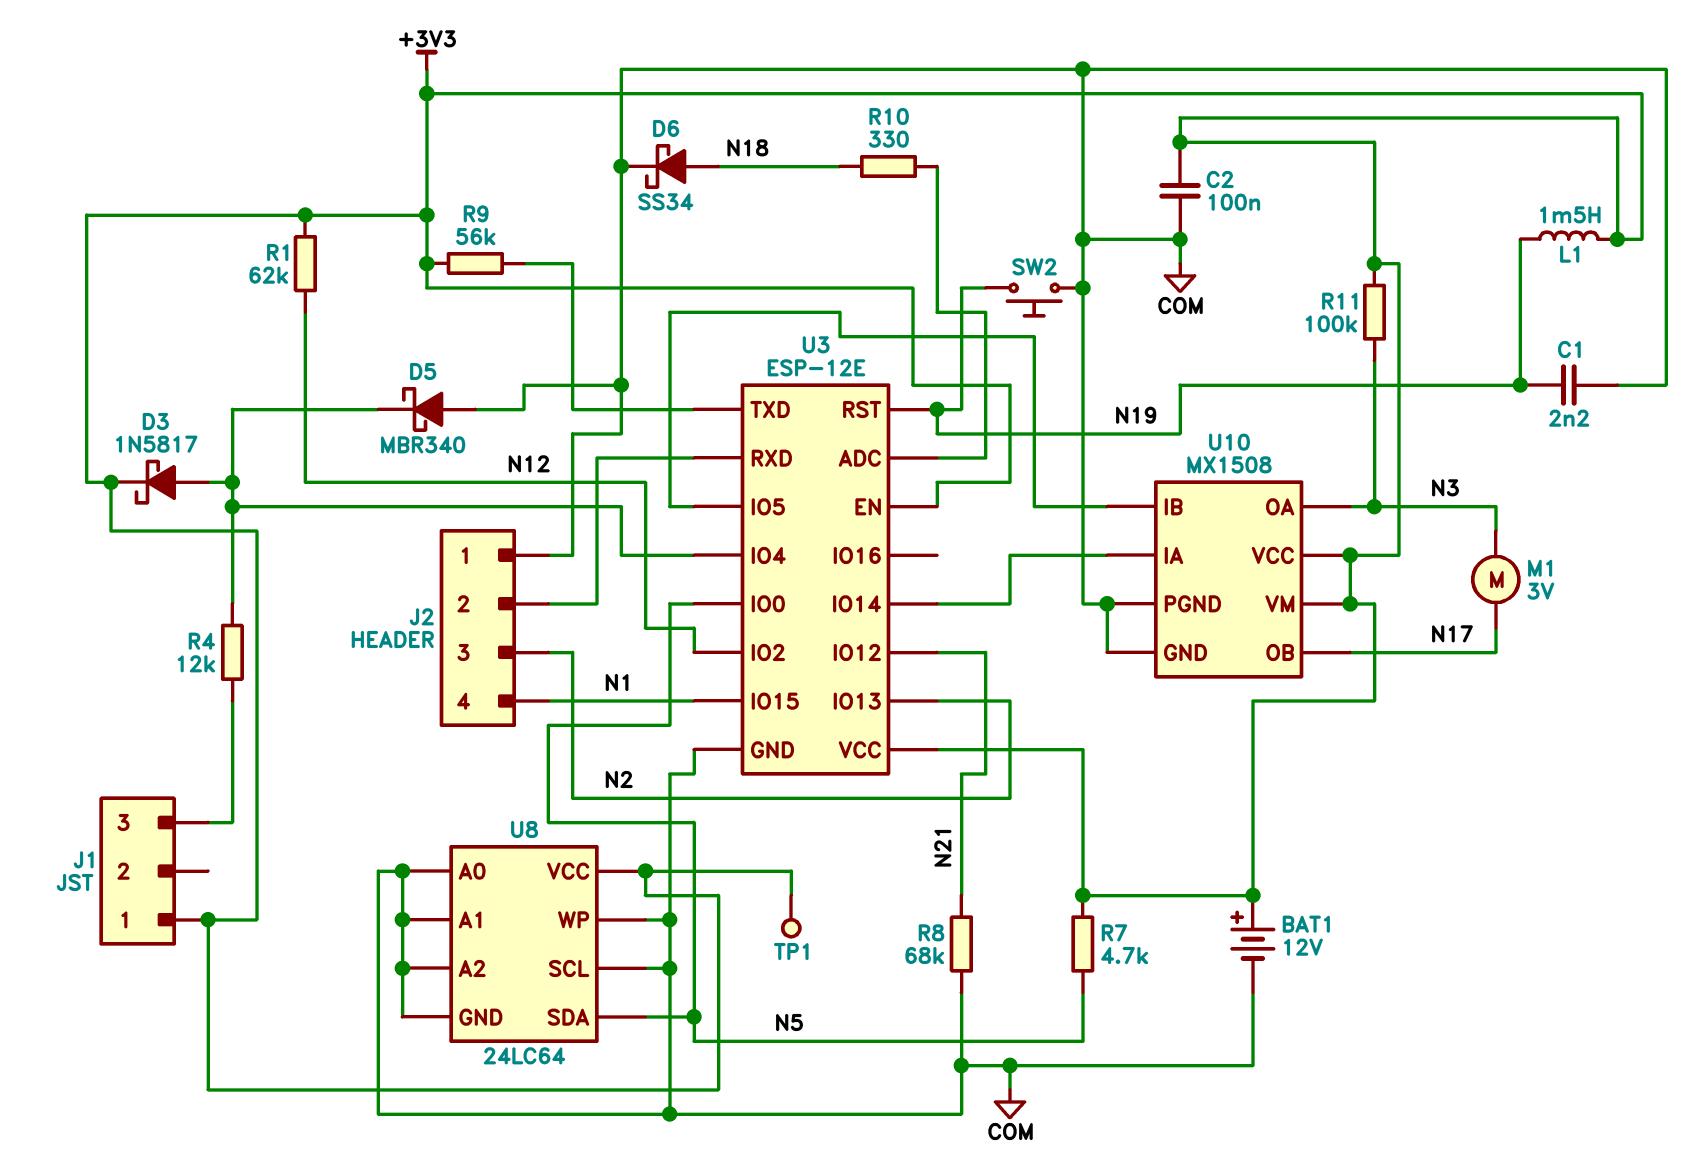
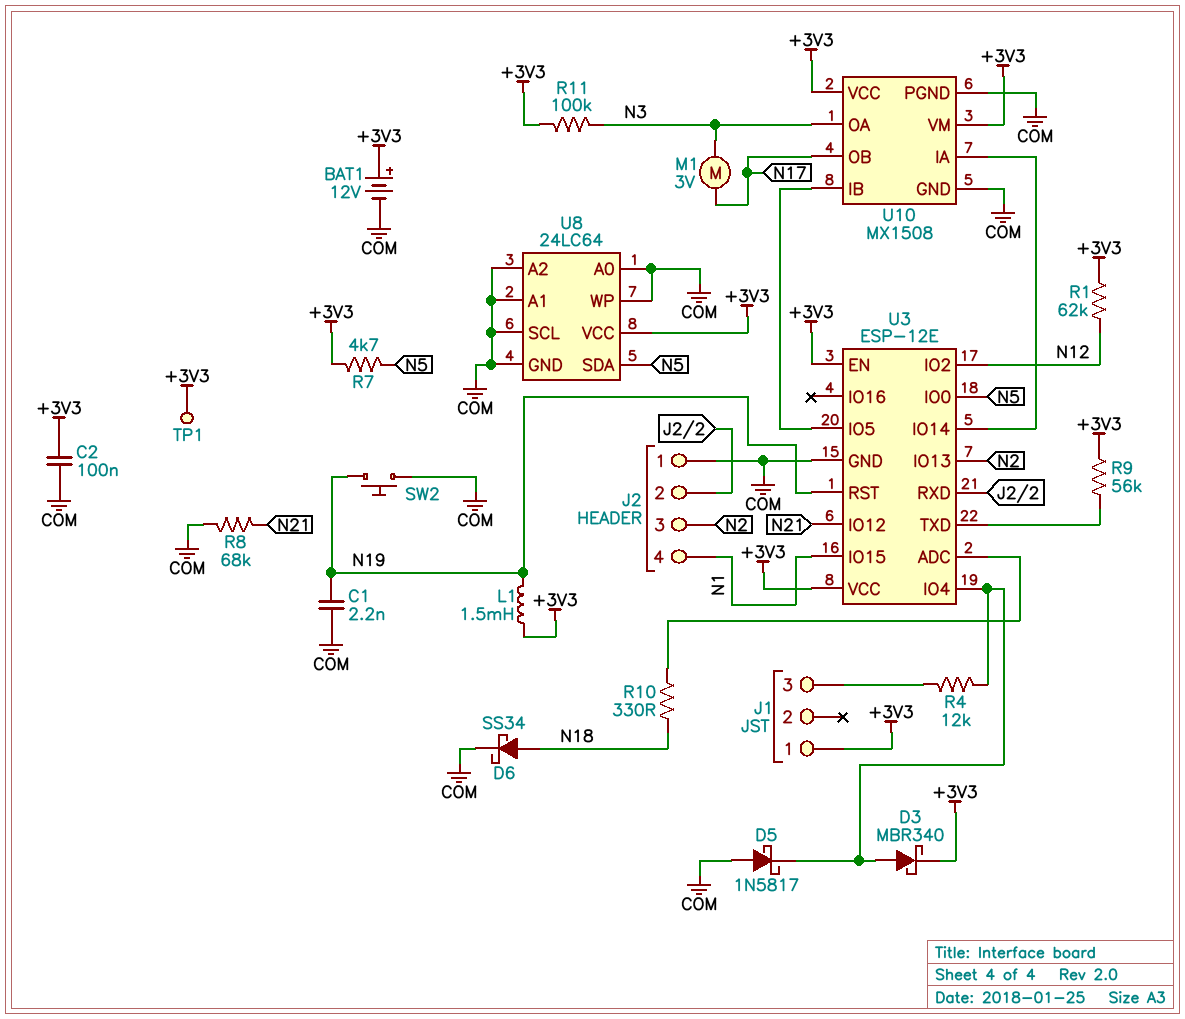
D3: schottky 1N5817 (A U3/IO4, K +3V3) -> schottky MBR340 (A U3/IO4, K +3V3)
D5: schottky MBR340 (A COM, K U3/IO4) -> schottky 1N5817 (A COM, K U3/IO4)

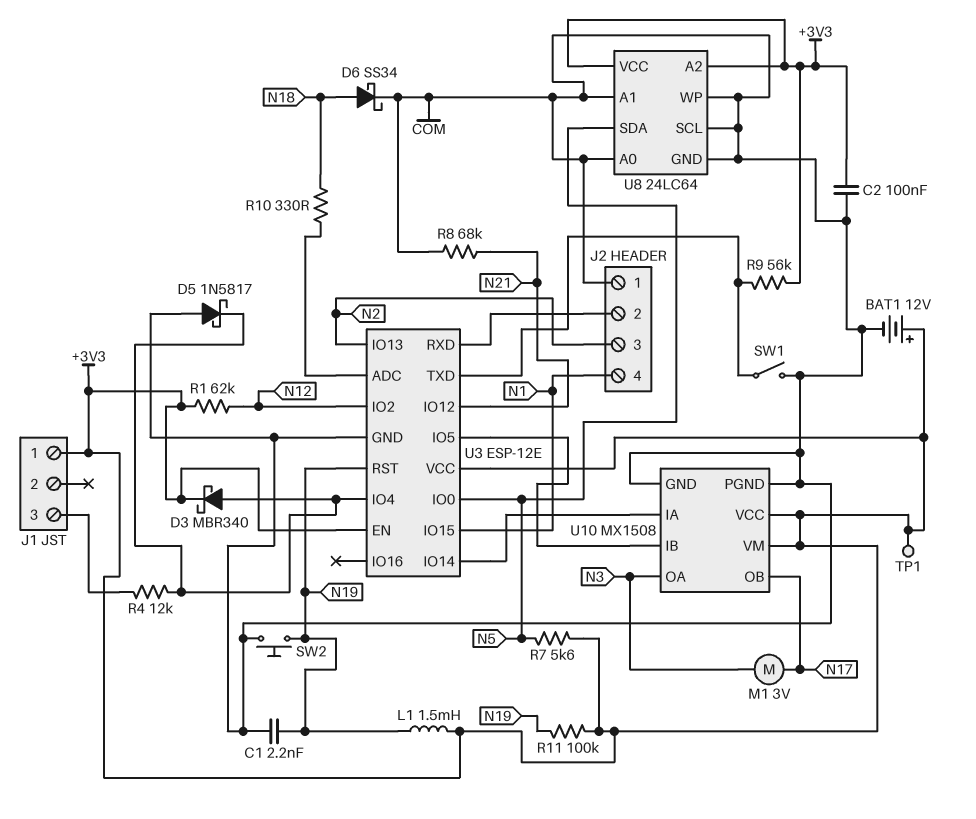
R7: 4.7k (+3V3, N5) -> 5.6k (+3V3, N5)
R11: 100k (+3V3, N3) -> 100k (+3V3, N19)
SW1: none -> switch (COM, U3/TXD)
U8 pin A2: COM -> +3V3

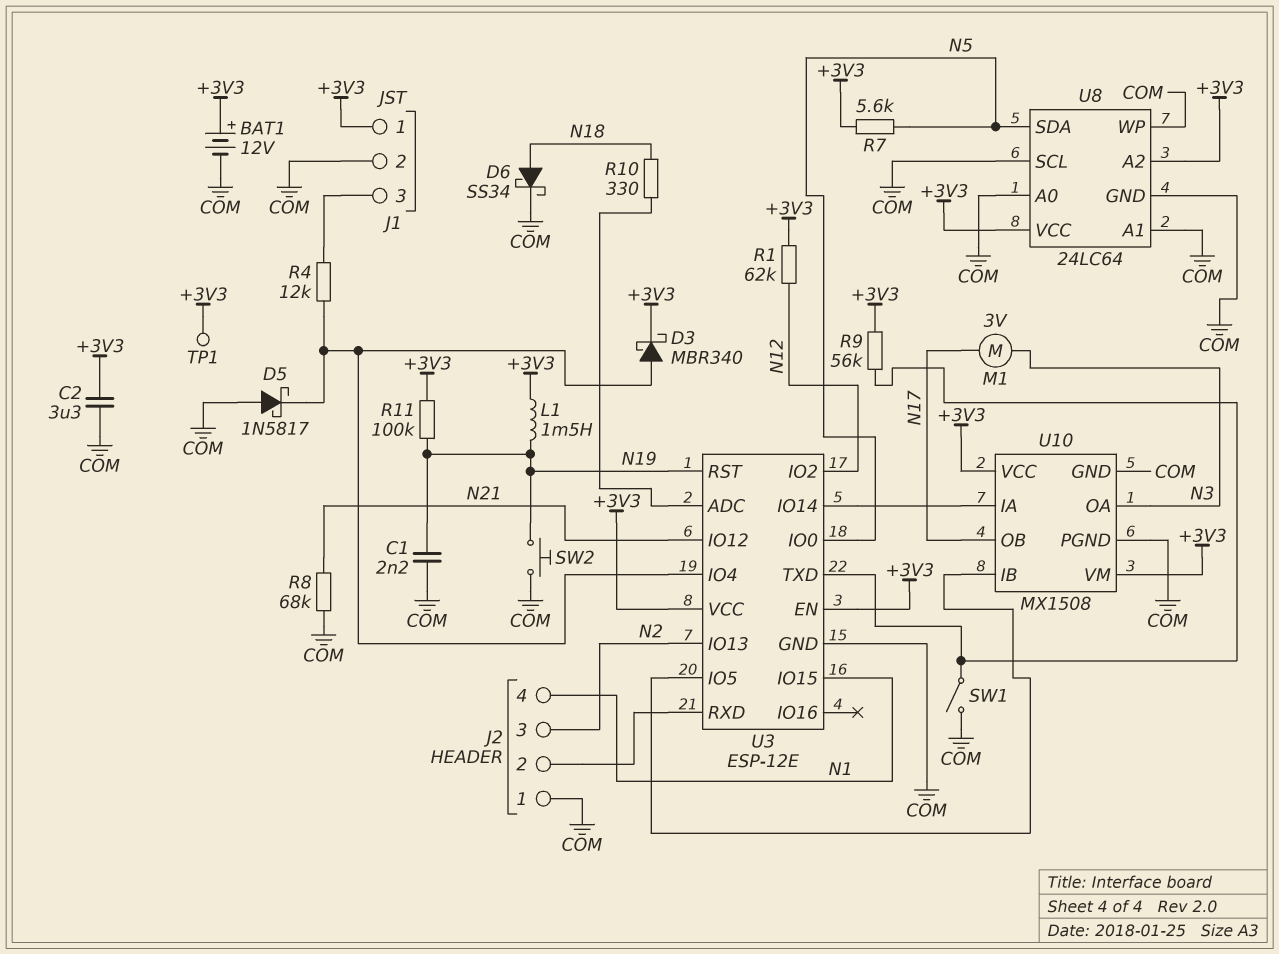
C2: 100nF (+3V3, COM) -> 3.3uF (+3V3, COM)
J1 pin 2: none -> COM

